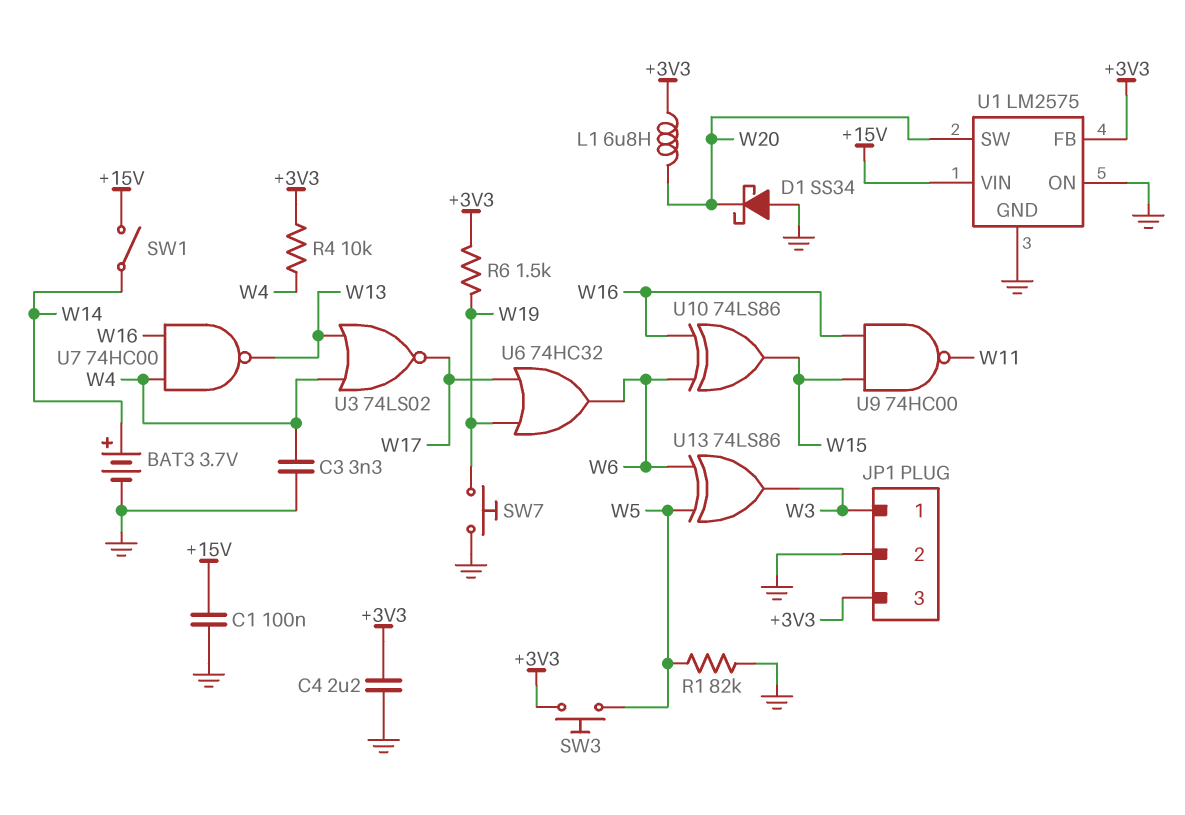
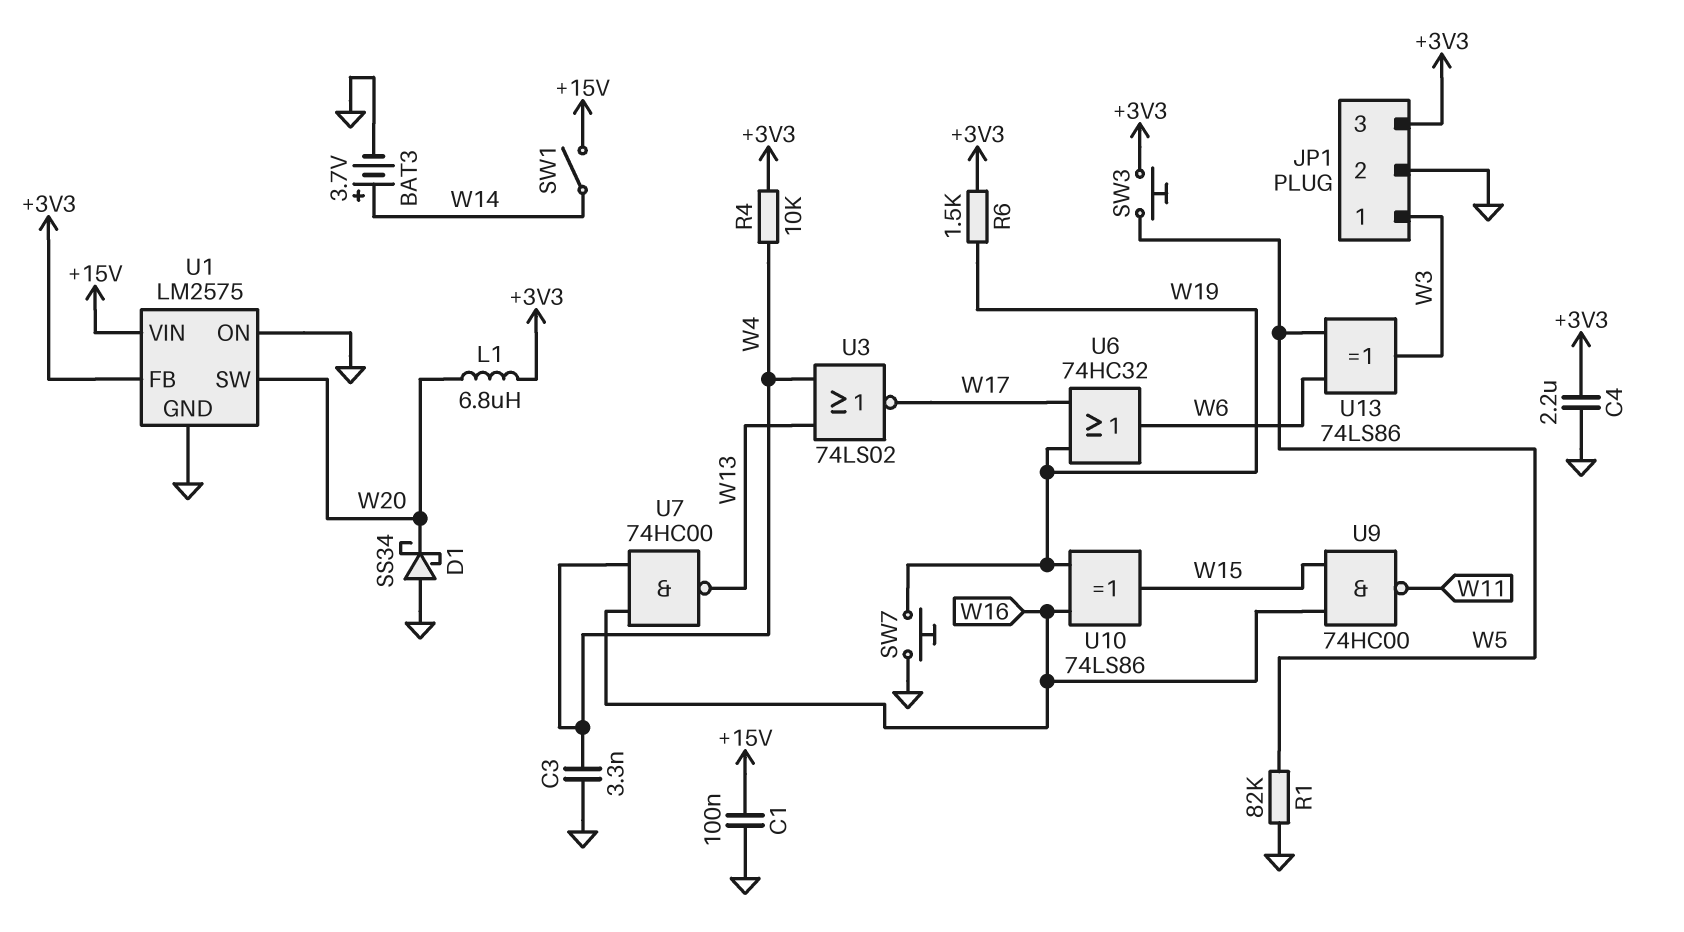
U10: XOR 74LS86 (in W6, in W16, out W15) -> XOR 74LS86 (in W16, in W19, out W15)

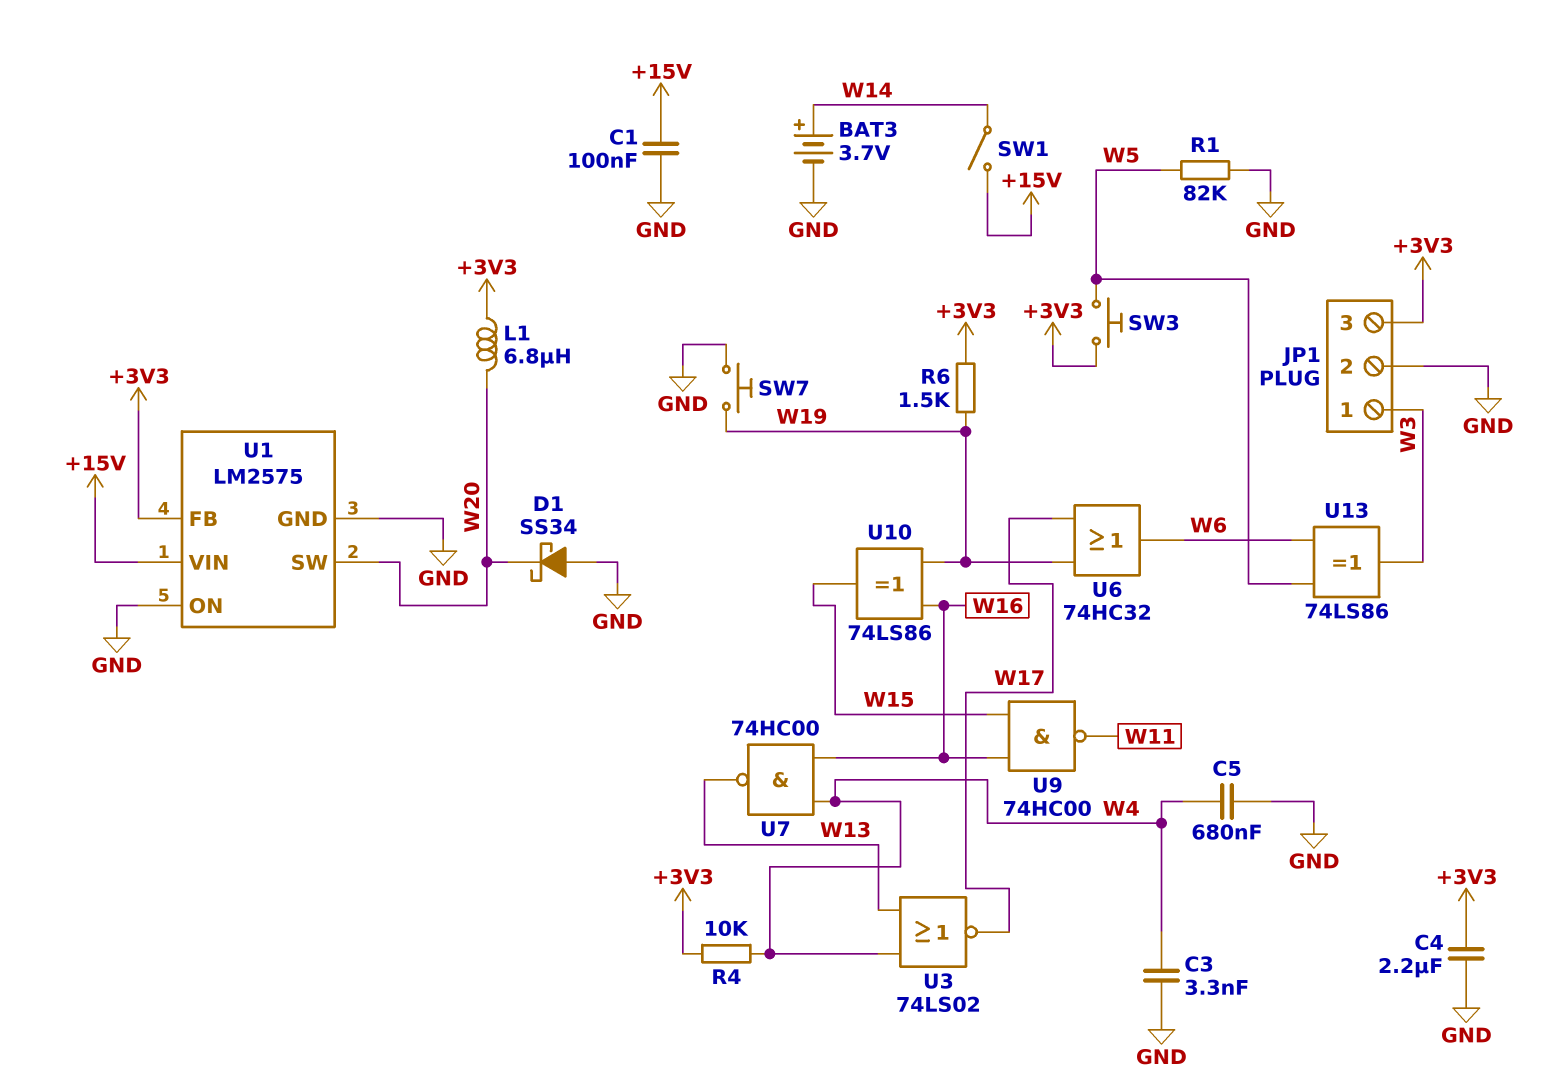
C5: none -> 680nF (GND, W4)

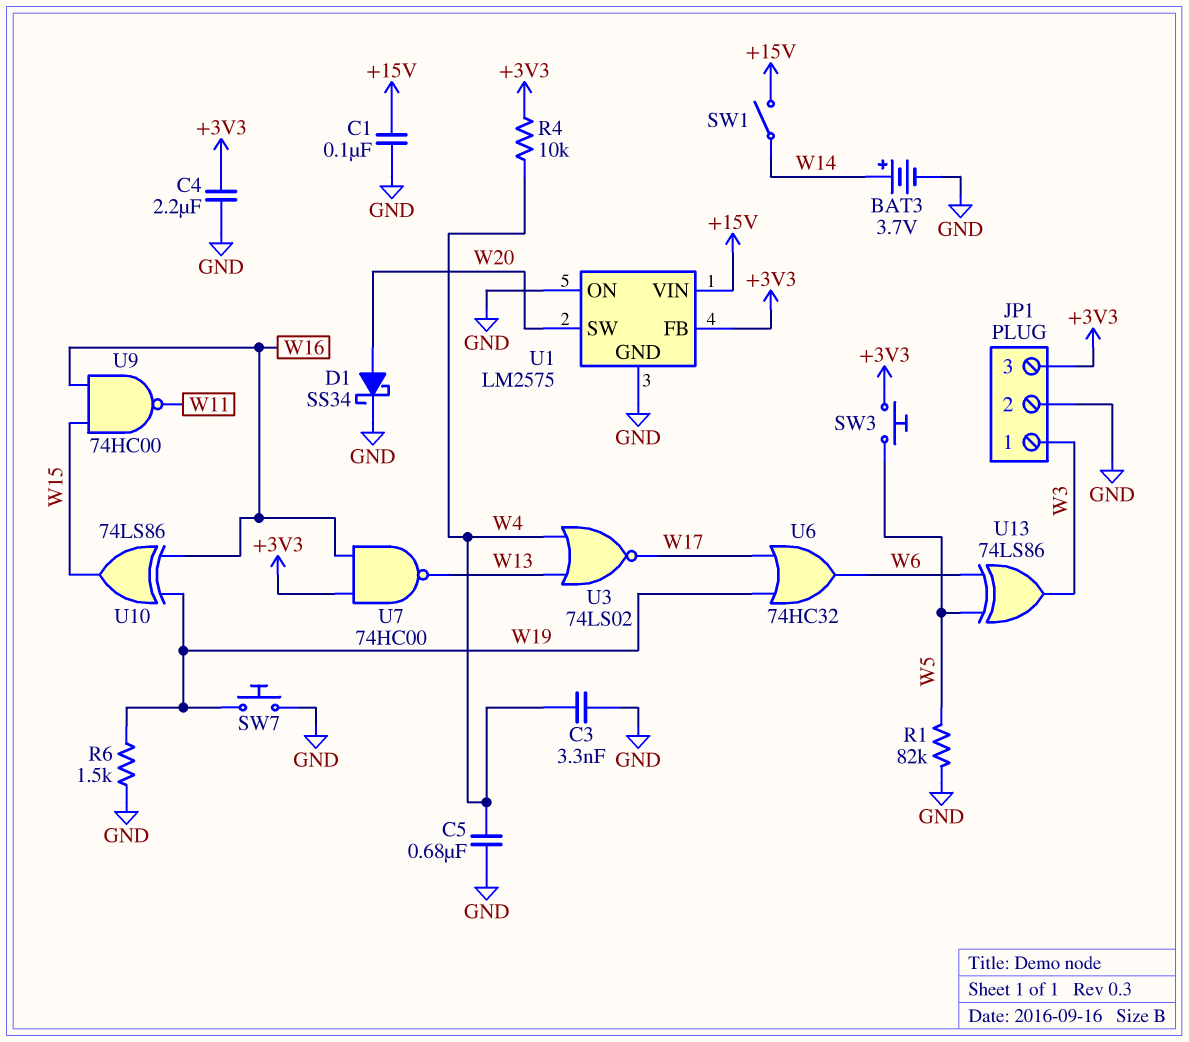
D1: schottky SS34 (A GND, K W20) -> schottky SS34 (A W20, K GND)
L1: 6.8uH (+3V3, W20) -> none
R6: 1.5k (+3V3, W19) -> 1.5k (GND, W19)
U7: NAND 74HC00 (in W4, in W16, out W13) -> NAND 74HC00 (in +3V3, in W16, out W13)

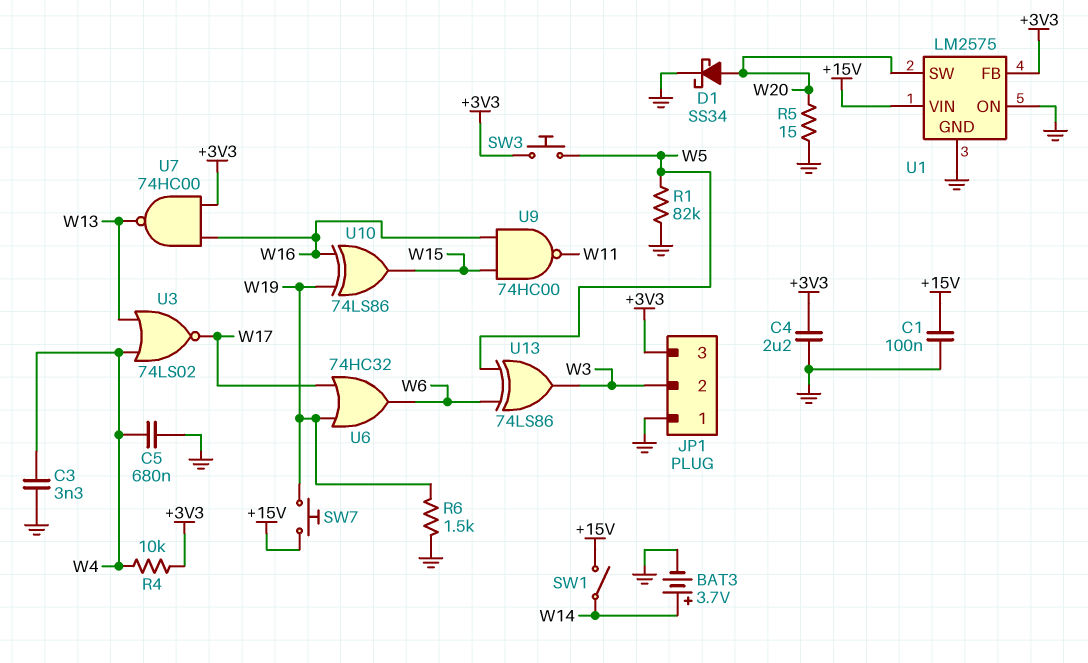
JP1 pin 1: W3 -> GND
JP1 pin 2: GND -> W3
R5: none -> 15 (GND, W20)
SW7: button (GND, W19) -> button (+15V, W19)

